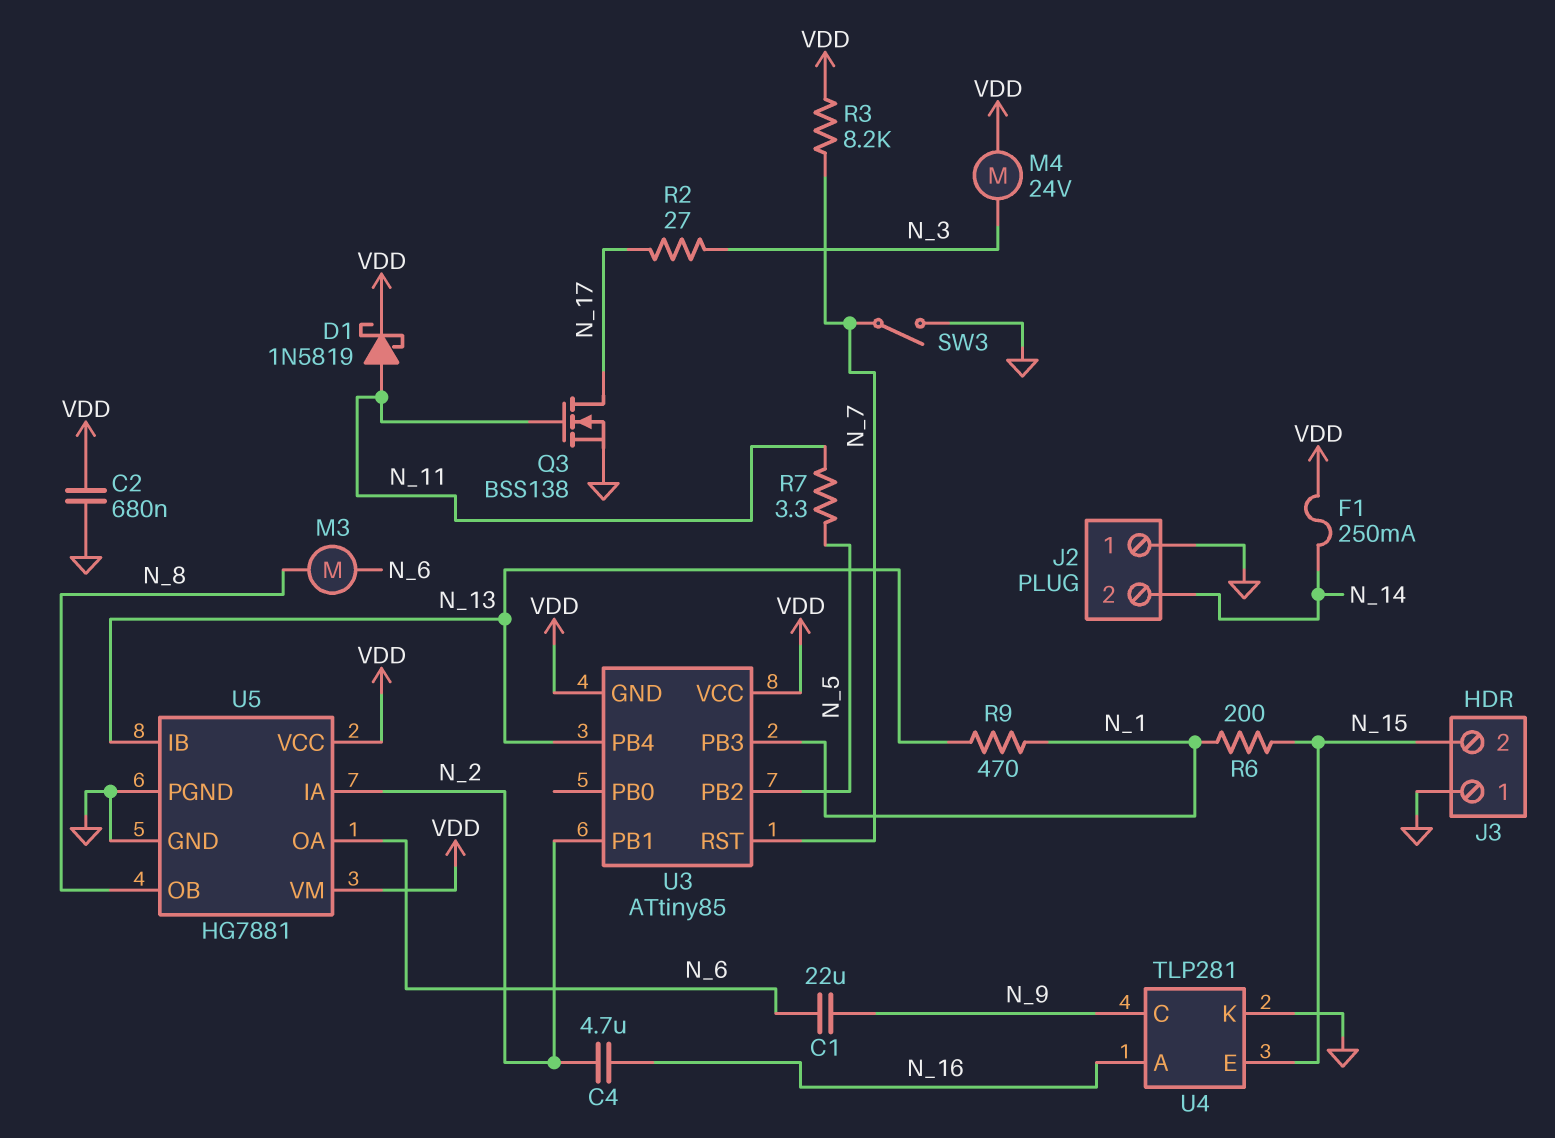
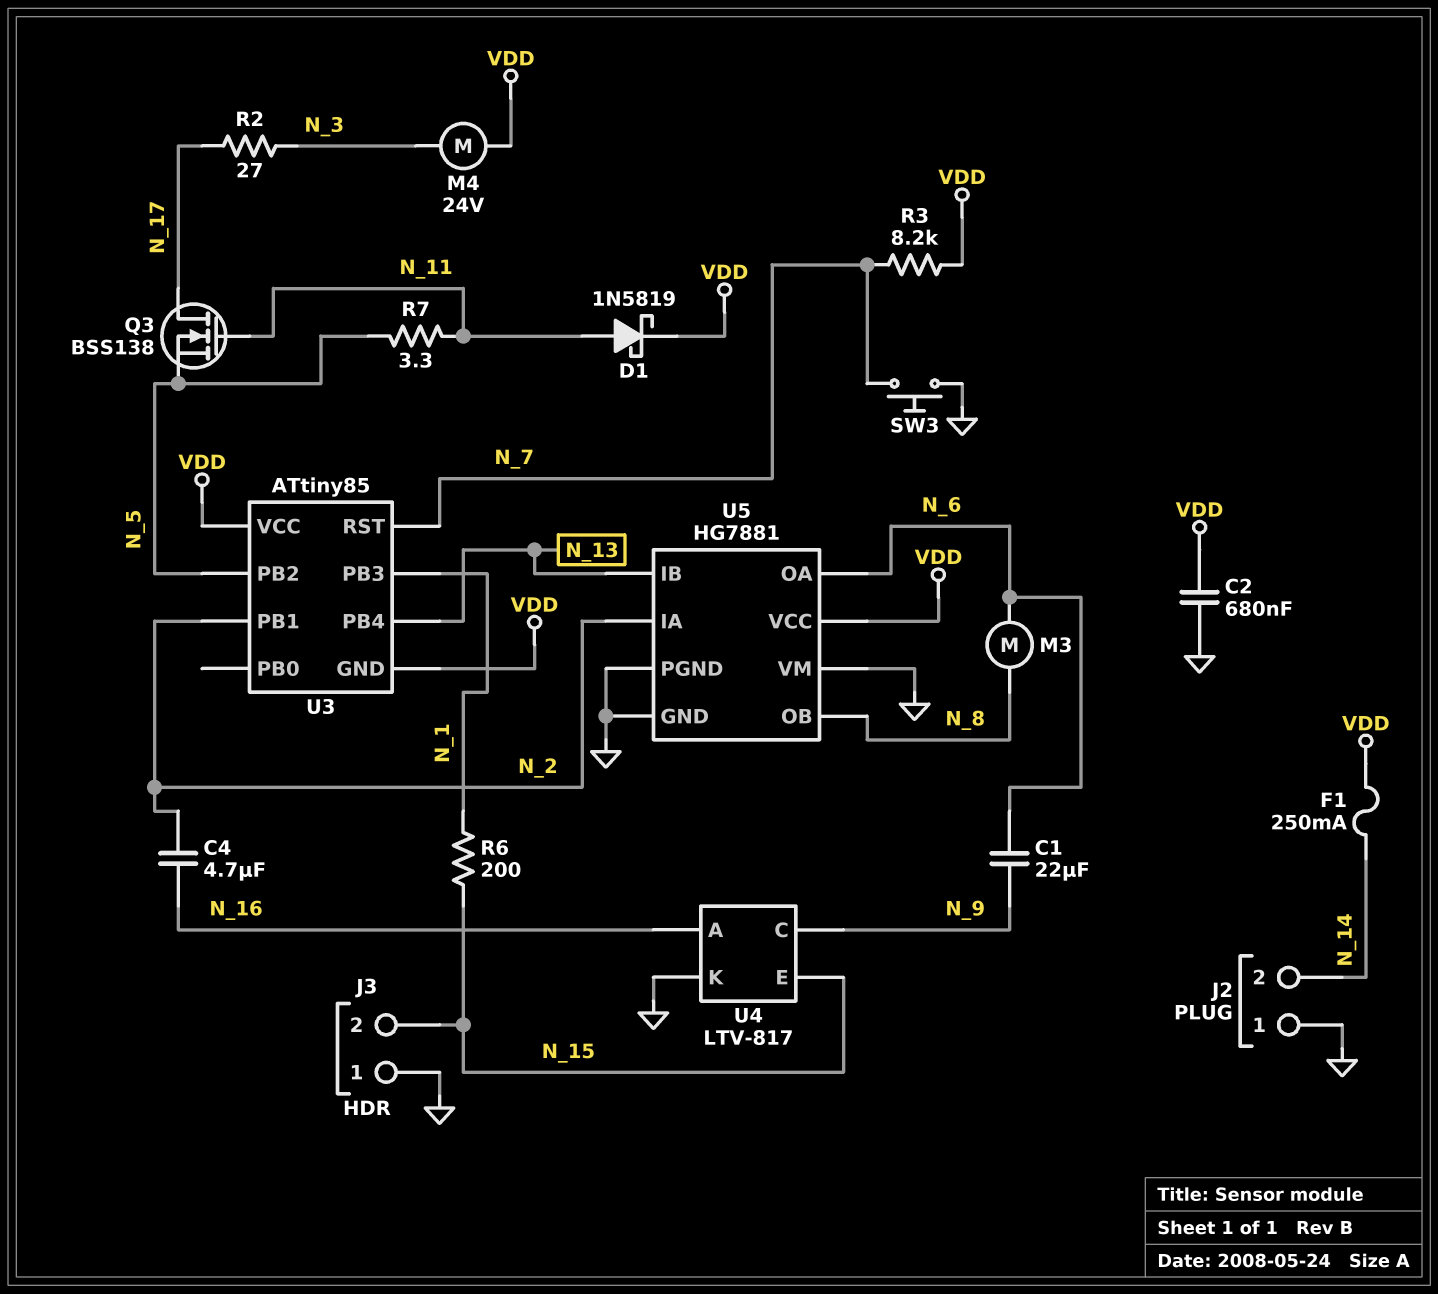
Q3: NMOS BSS138 (G N_11, D N_17, S GND) -> NMOS BSS138 (G N_11, D N_17, S N_5)
R9: 470 (N_1, N_13) -> none
SW3: switch (GND, N_7) -> button (GND, N_7)
U4: TLP281 -> LTV-817
U5 pin VM: VDD -> GND

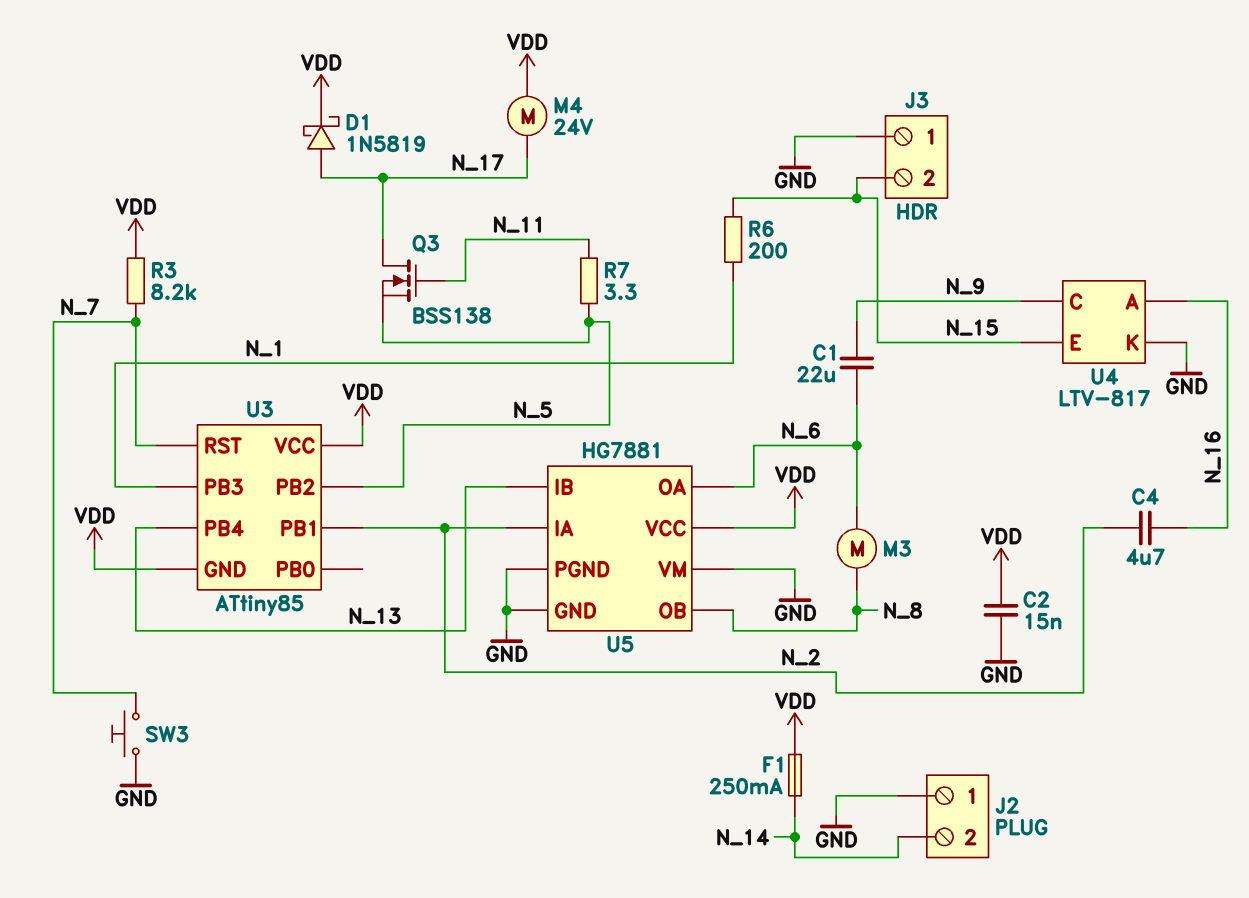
C2: 680nF (GND, VDD) -> 15nF (GND, VDD)
D1: schottky 1N5819 (A N_11, K VDD) -> schottky 1N5819 (A N_17, K VDD)
M4: motor 24V (N_3, VDD) -> motor 24V (N_17, VDD)
R2: 27 (N_3, N_17) -> none

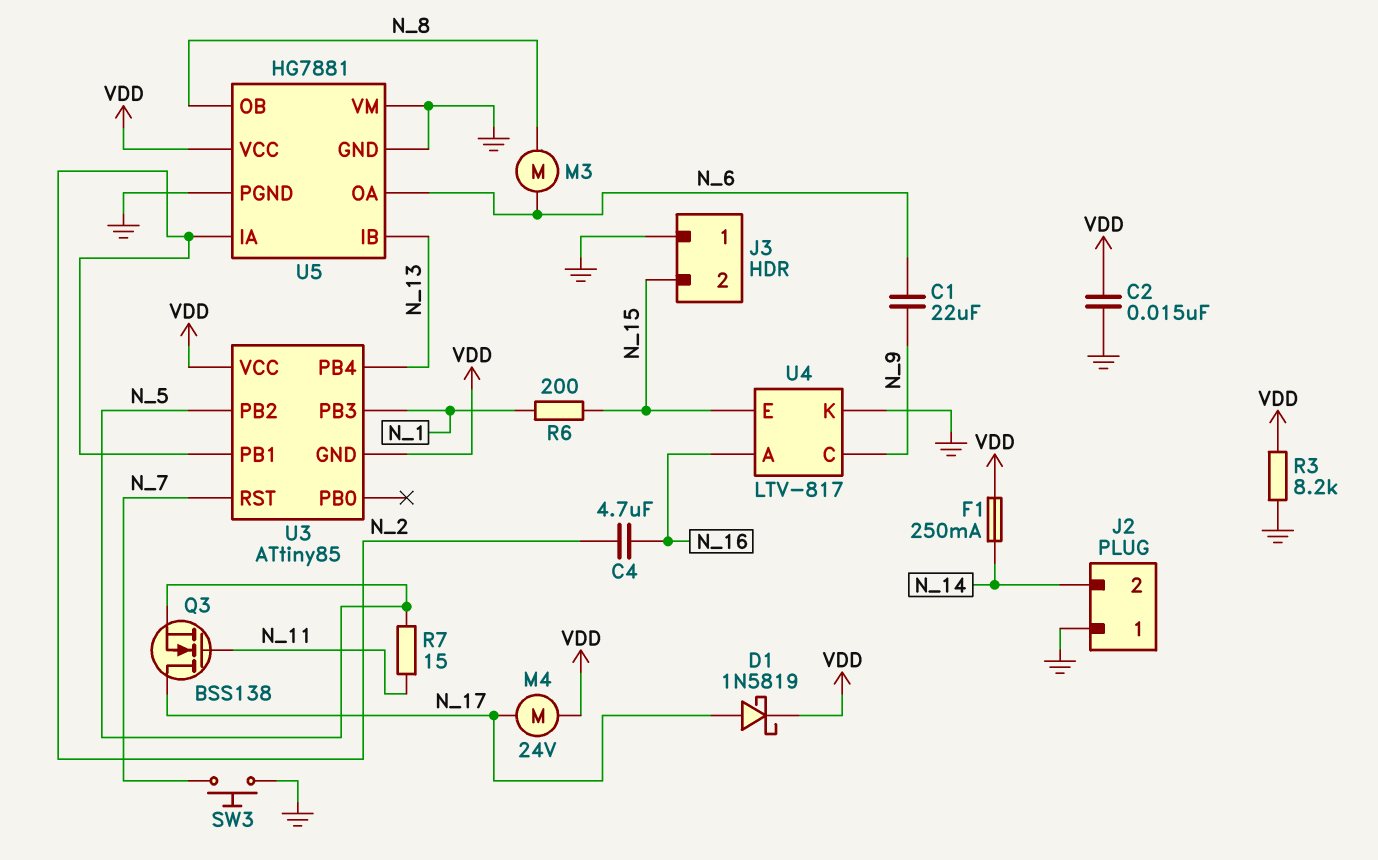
R3: 8.2k (N_7, VDD) -> 8.2k (GND, VDD)
R7: 3.3 (N_5, N_11) -> 15 (N_5, N_11)

